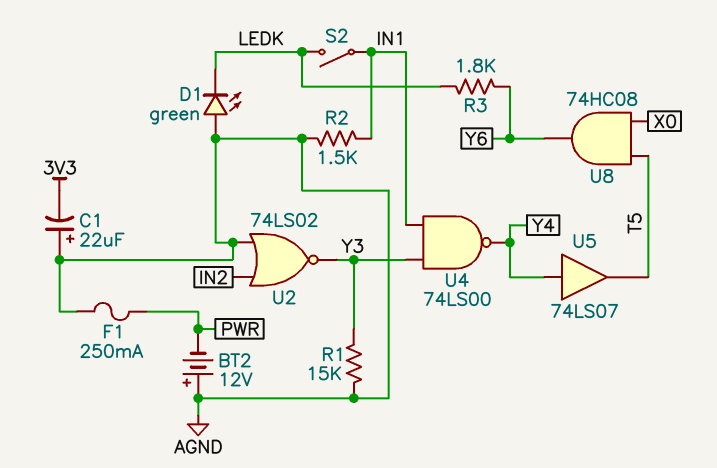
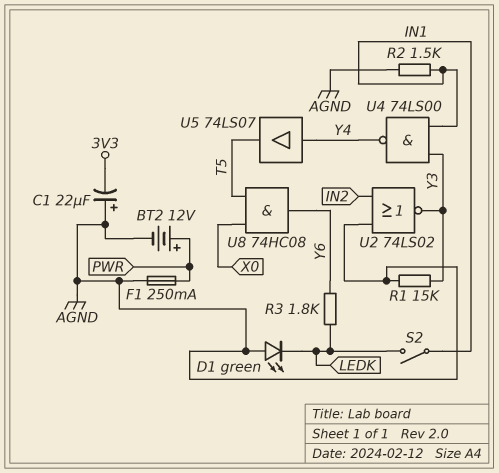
BT2: 12V (plus AGND, minus PWR) -> 12V (plus PWR, minus AGND)

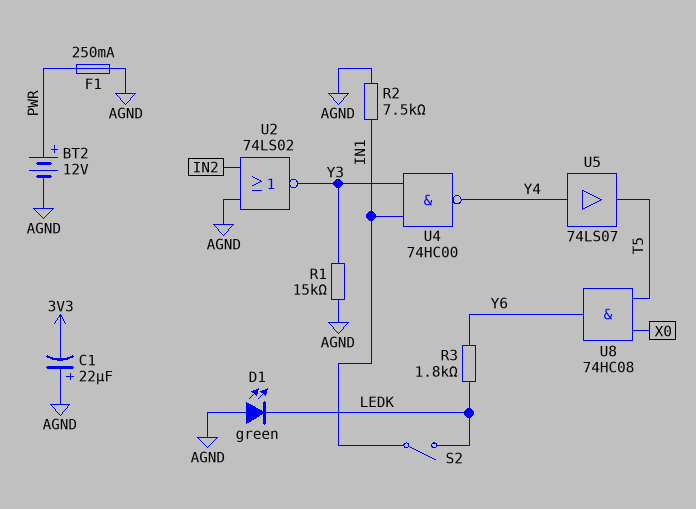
R2: 1.5k (AGND, IN1) -> 7.5k (AGND, IN1)
U4: NAND 74LS00 (in IN1, in Y3, out Y4) -> NAND 74HC00 (in IN1, in Y3, out Y4)

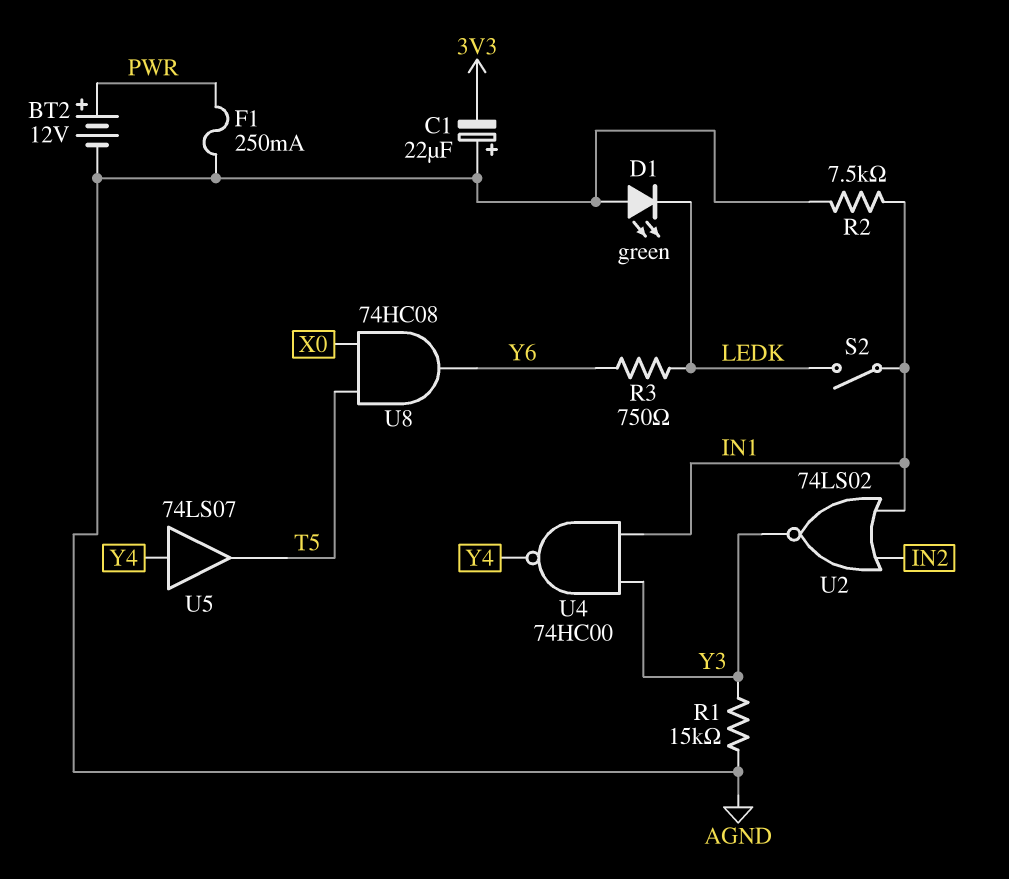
R3: 1.8k (LEDK, Y6) -> 750 (LEDK, Y6)
U2: NOR 74LS02 (in AGND, in IN2, out Y3) -> NOR 74LS02 (in IN1, in IN2, out Y3)

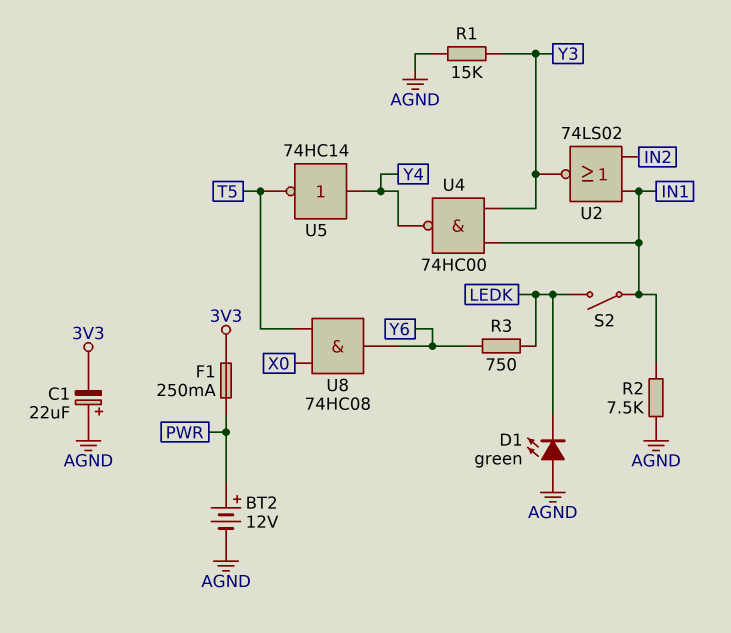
F1: 250mA (AGND, PWR) -> 250mA (3V3, PWR)
U5: buffer 74LS07 (in Y4, out T5) -> NOT 74HC14 (in Y4, out T5)

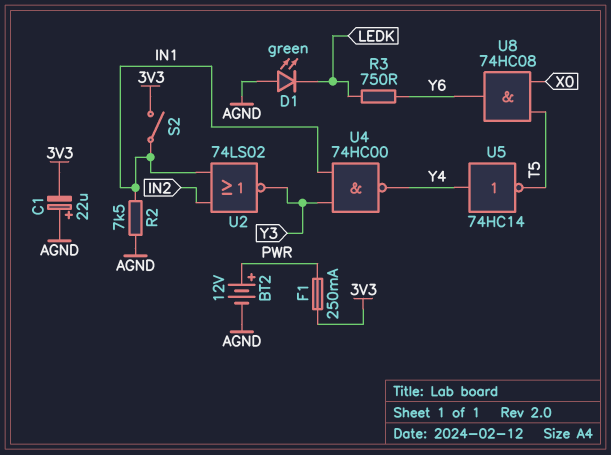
R1: 15k (AGND, Y3) -> none
S2: switch (IN1, LEDK) -> switch (3V3, IN1)

